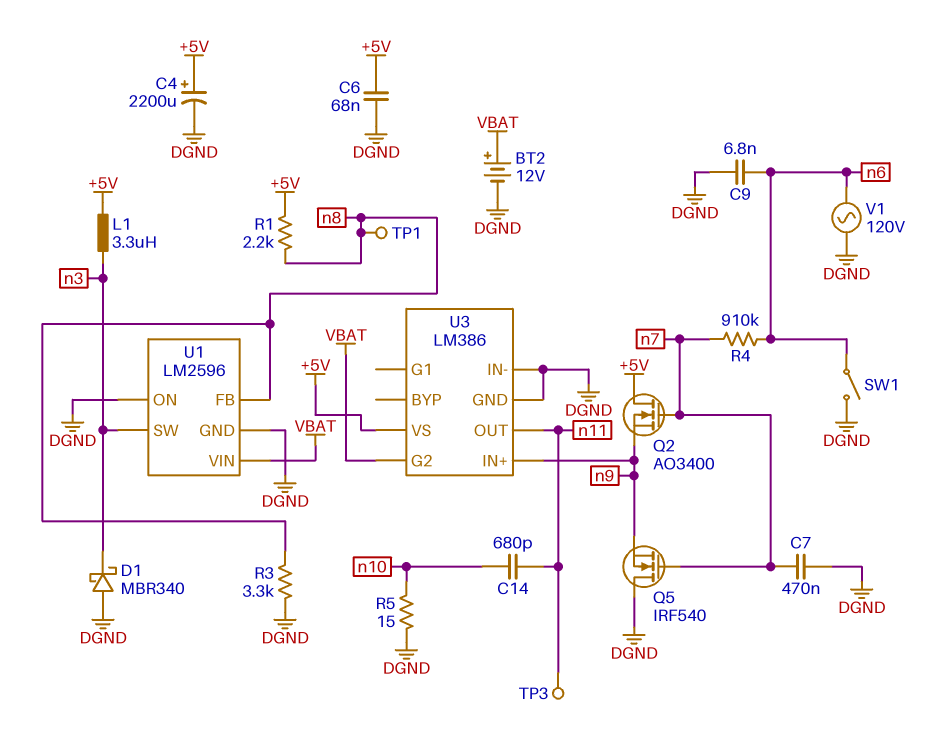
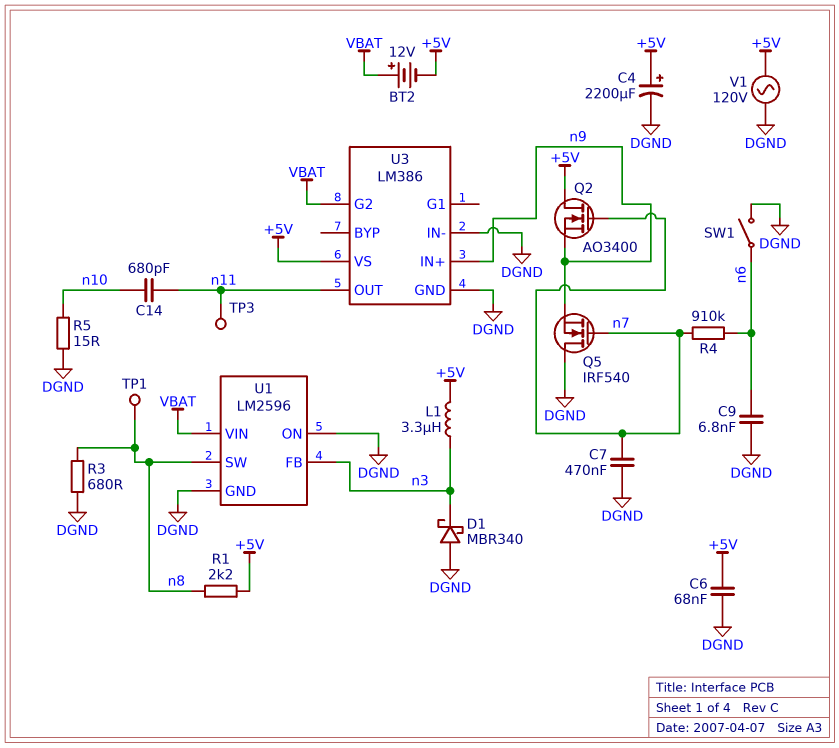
BT2: 12V (plus VBAT, minus DGND) -> 12V (plus VBAT, minus +5V)
R3: 3.3k (DGND, n8) -> 680 (DGND, n8)
U1 pin FB: n8 -> n3
U1 pin SW: n3 -> n8
V1: AC 120V (DGND, n6) -> AC 120V (+5V, DGND)

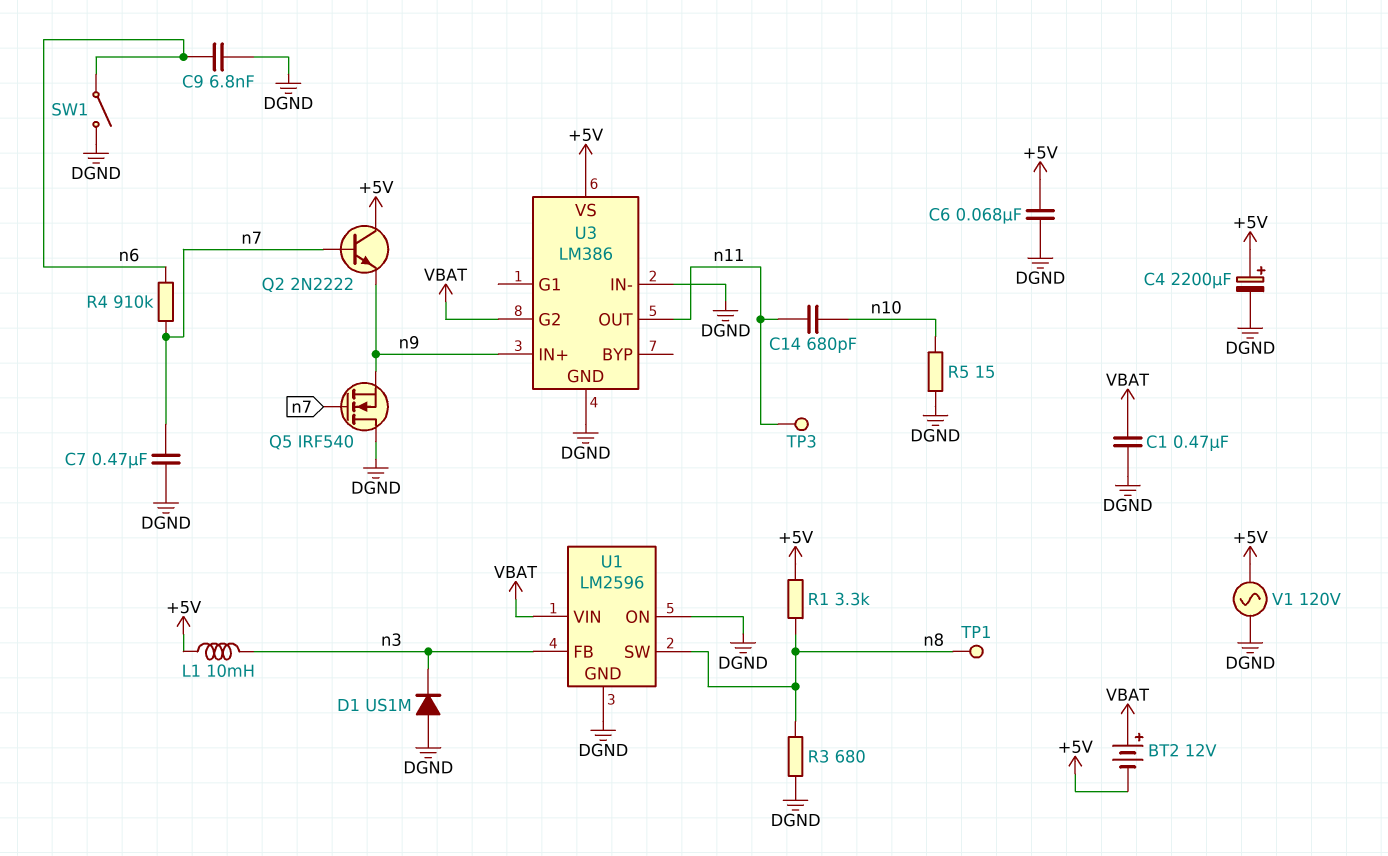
C1: none -> 470nF (DGND, VBAT)
D1: schottky MBR340 (A DGND, K n3) -> diode US1M (A DGND, K n3)
L1: 3.3uH (+5V, n3) -> 10mH (+5V, n3)
Q2: NMOS AO3400 (G n7, D +5V, S n9) -> NPN 2N2222 (B n7, C +5V, E n9)
R1: 2.2k (+5V, n8) -> 3.3k (+5V, n8)

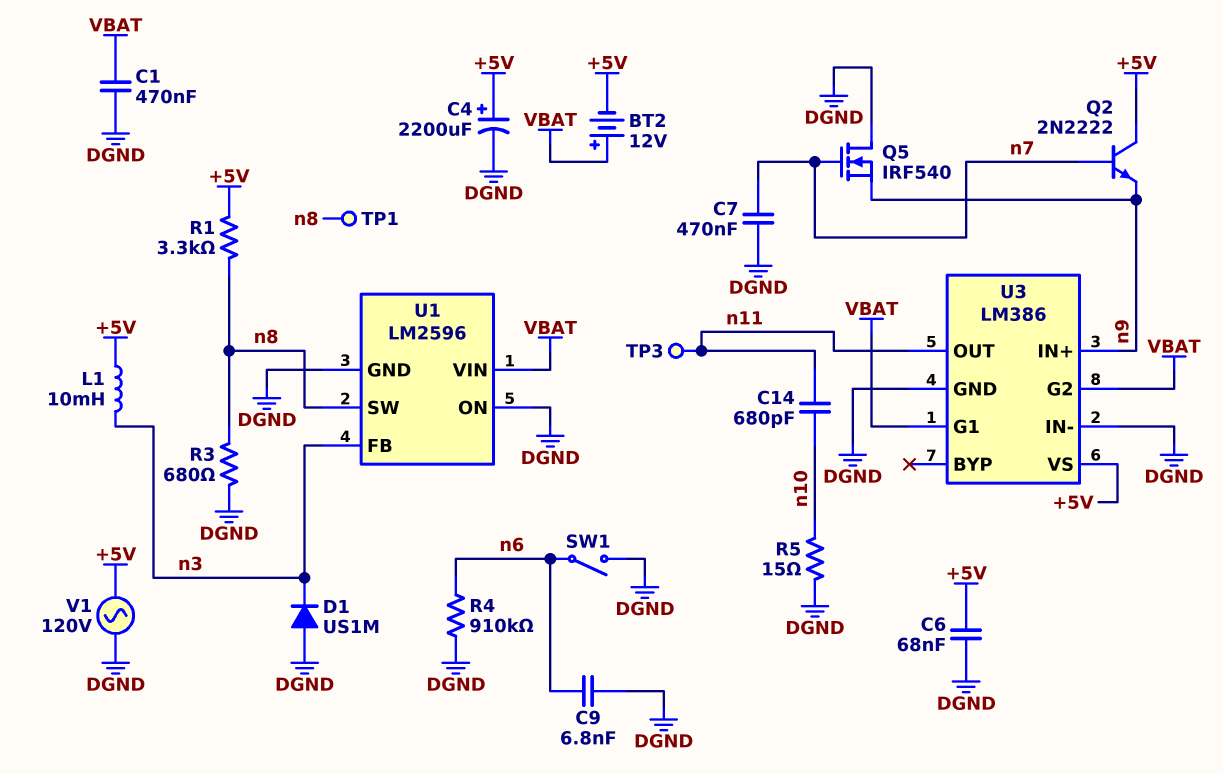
R4: 910k (n6, n7) -> 910k (DGND, n6)
U3 pin G1: none -> VBAT

